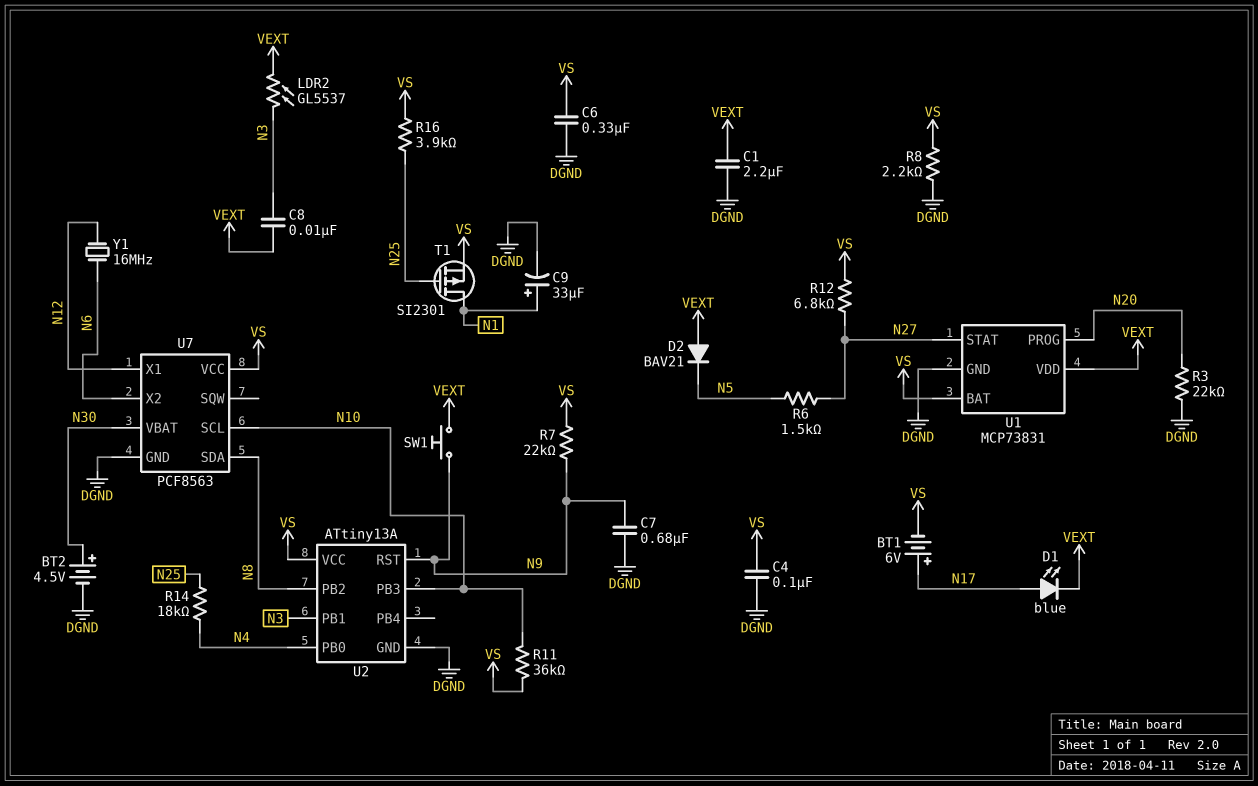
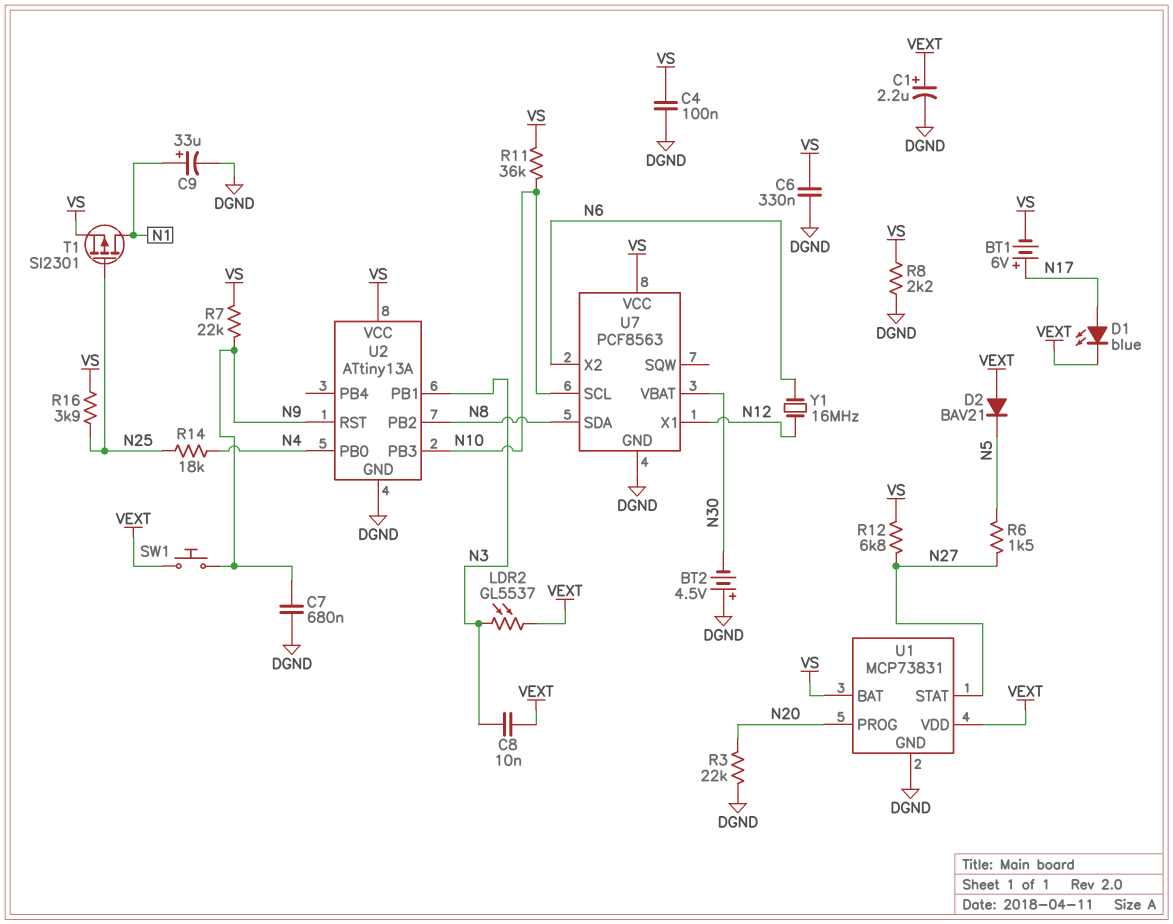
BT2: 4.5V (plus N30, minus DGND) -> 4.5V (plus DGND, minus N30)
C1: 2.2uF (DGND, VEXT) -> 2.2uF (plus VEXT, minus DGND)

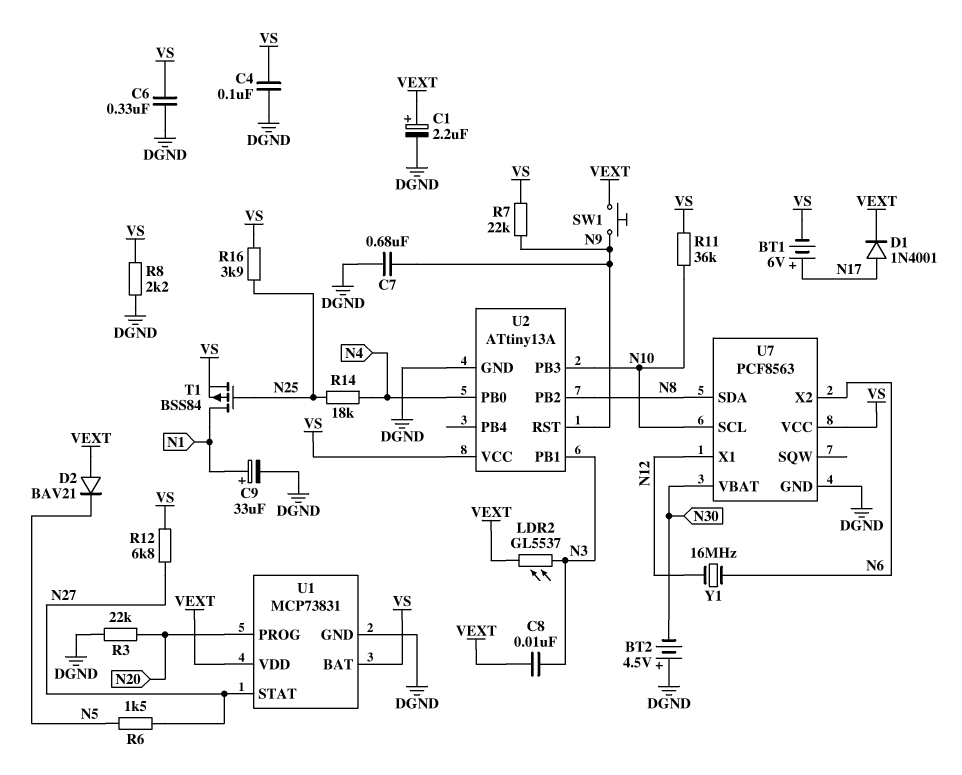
D1: LED blue (A N17, K VEXT) -> diode 1N4001 (A N17, K VEXT)
T1: PMOS SI2301 (G N25, D N1, S VS) -> PMOS BSS84 (G N25, D N1, S VS)

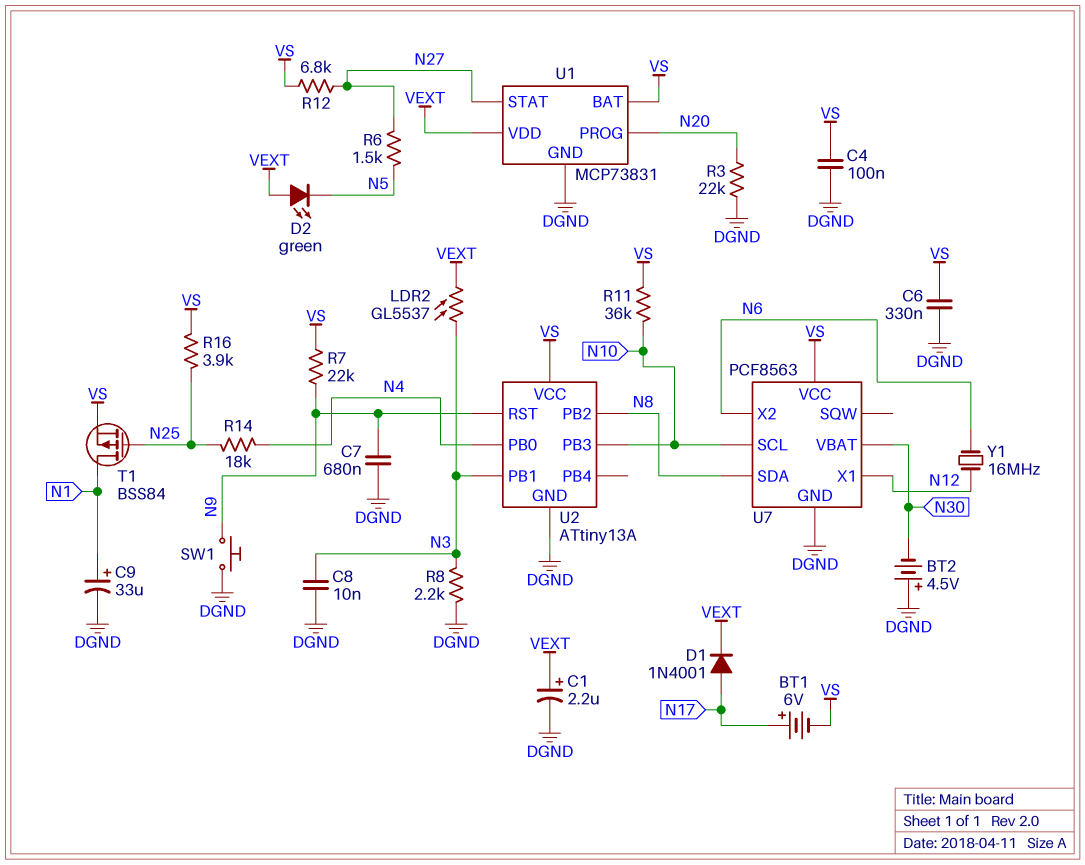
C8: 10nF (N3, VEXT) -> 10nF (DGND, N3)
D2: diode BAV21 (A VEXT, K N5) -> LED green (A VEXT, K N5)
R8: 2.2k (DGND, VS) -> 2.2k (DGND, N3)
SW1: button (N9, VEXT) -> button (DGND, N9)

